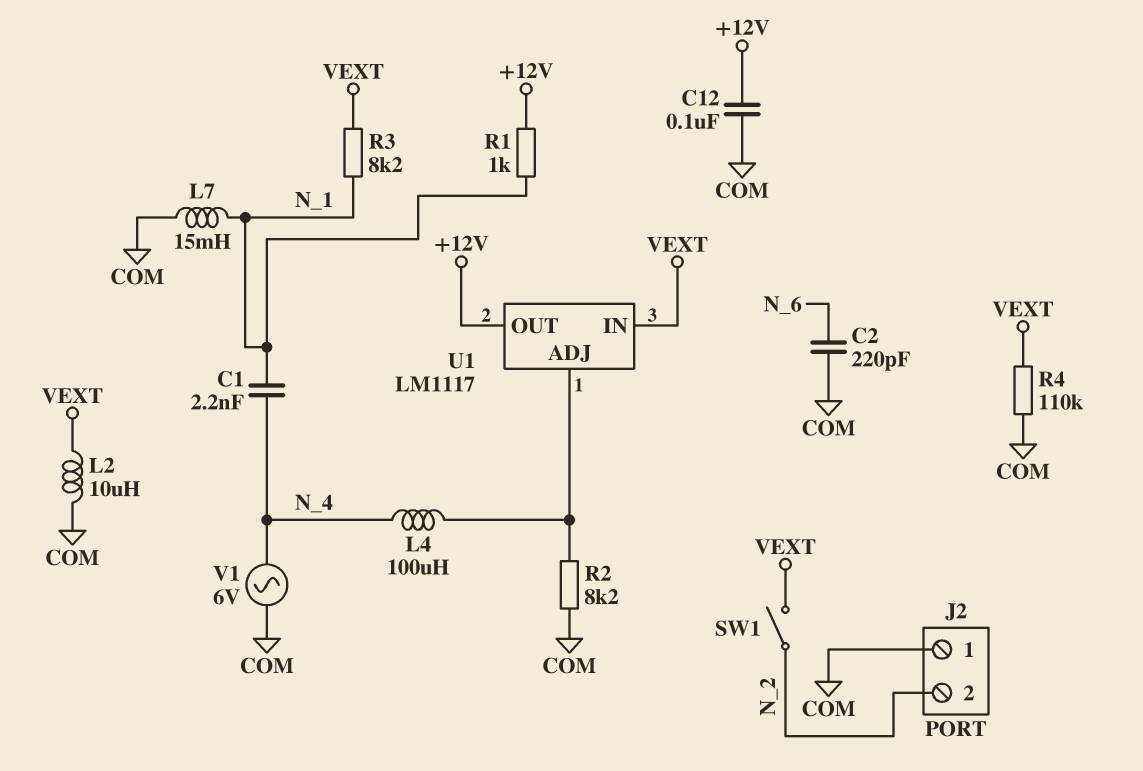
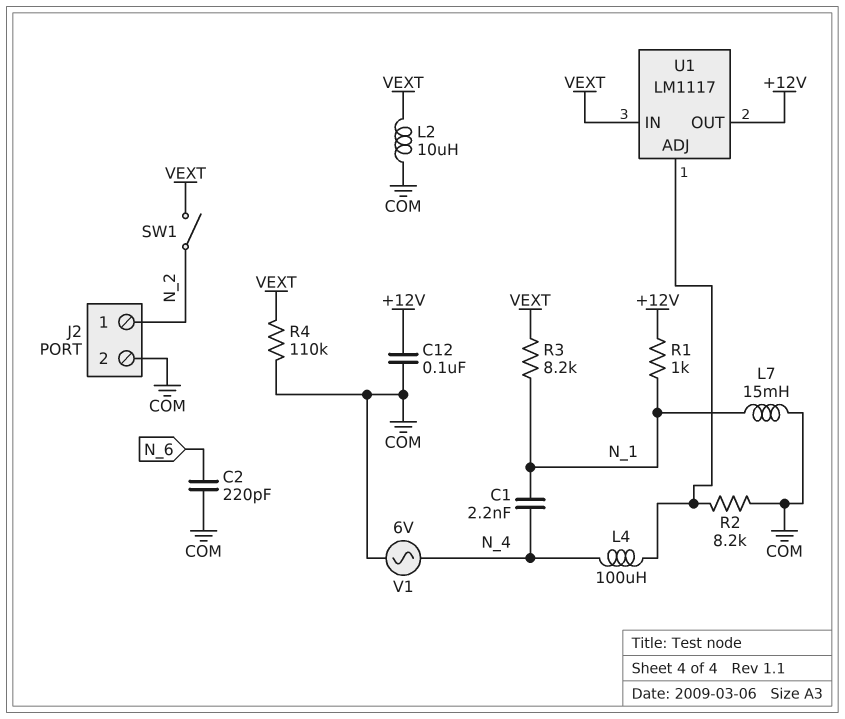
J2 pin 1: COM -> N_2
J2 pin 2: N_2 -> COM

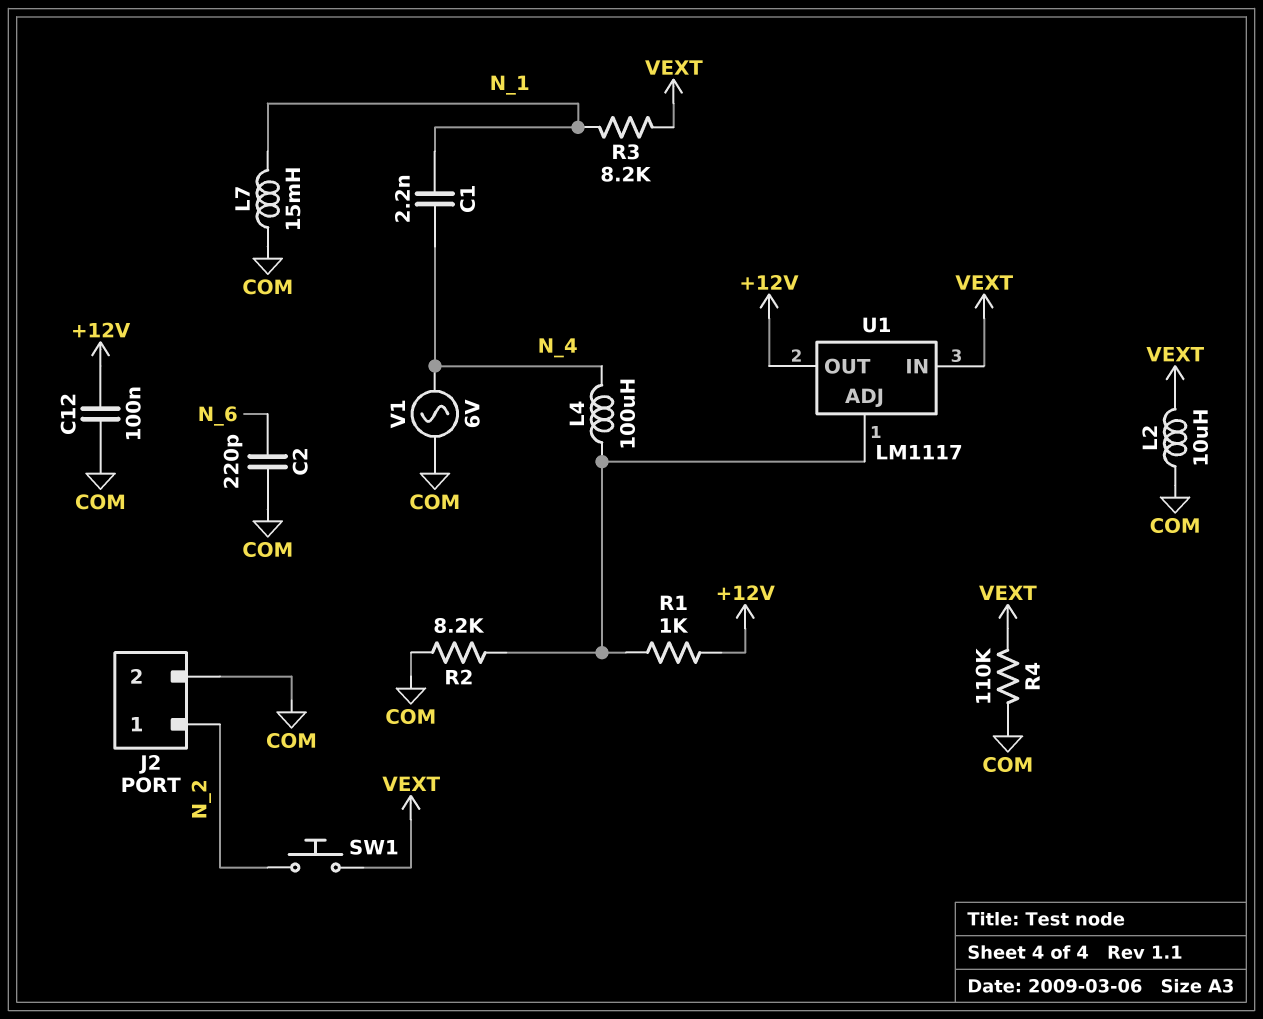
R1: 1k (+12V, N_1) -> 1k (+12V, U1/ADJ)
SW1: switch (N_2, VEXT) -> button (N_2, VEXT)

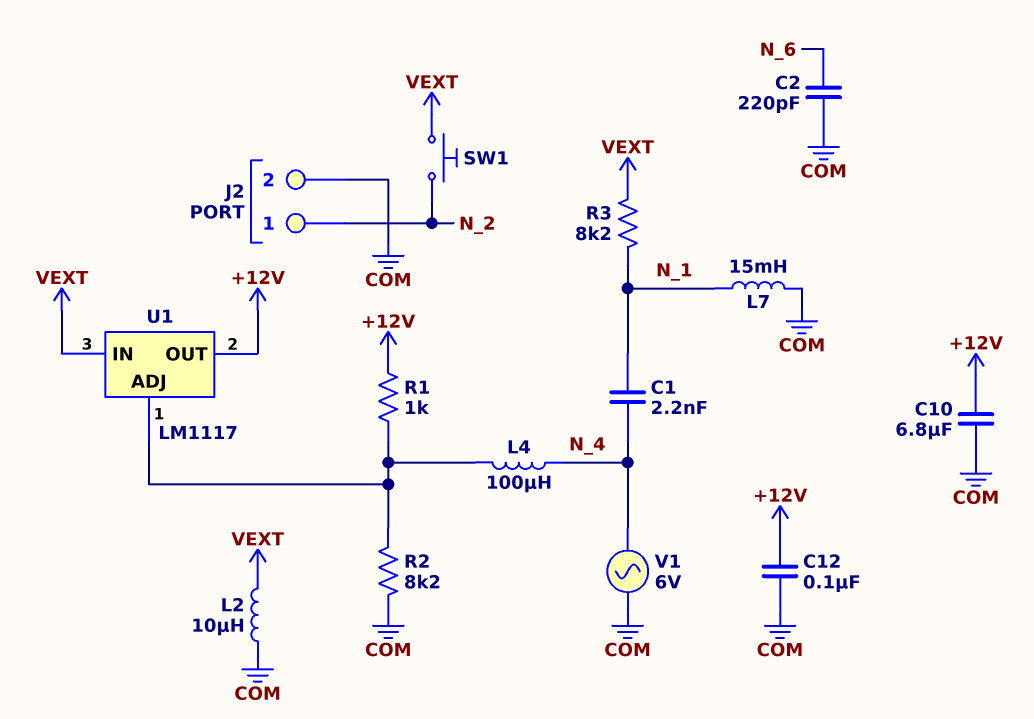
C10: none -> 6.8uF (+12V, COM)
R4: 110k (COM, VEXT) -> none

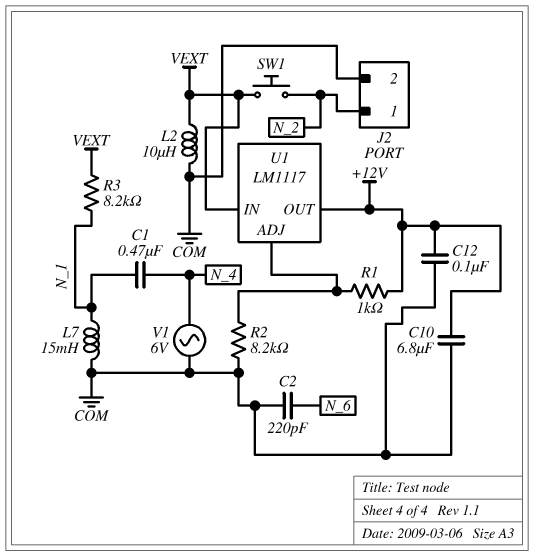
C1: 2.2nF (N_1, N_4) -> 470nF (N_1, N_4)
L4: 100uH (N_4, U1/ADJ) -> none

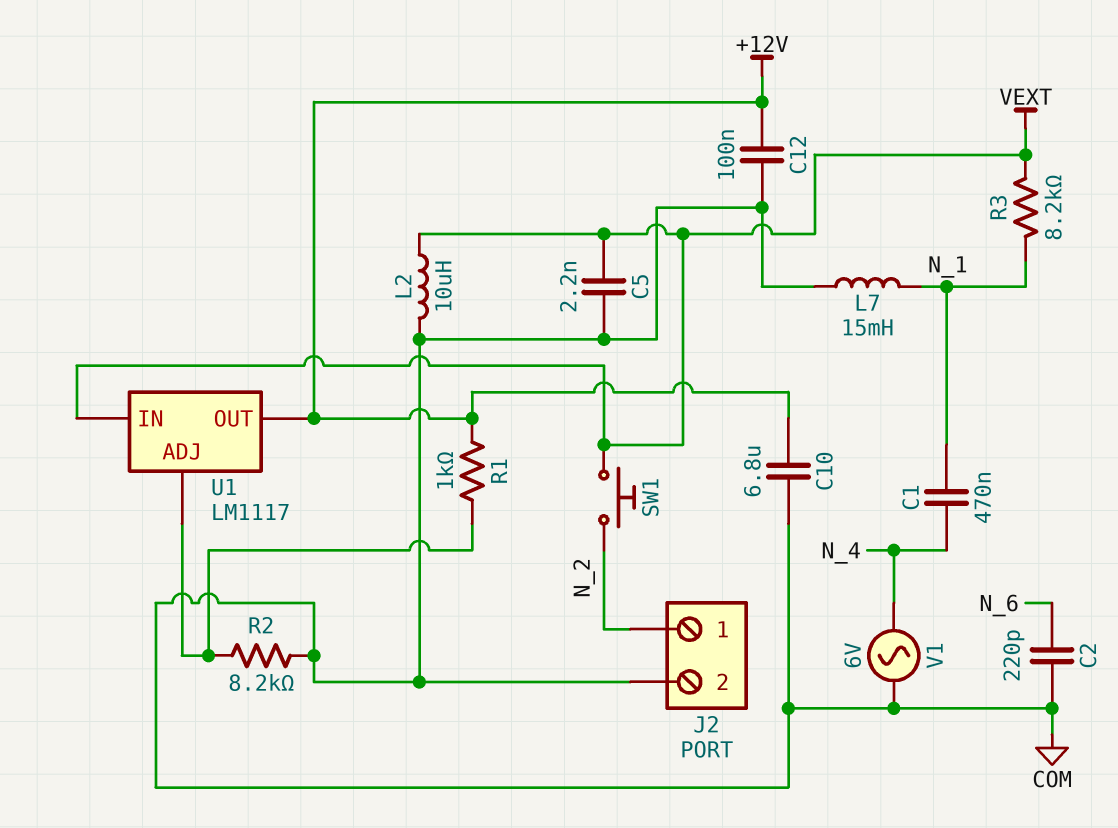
C5: none -> 2.2nF (COM, VEXT)

